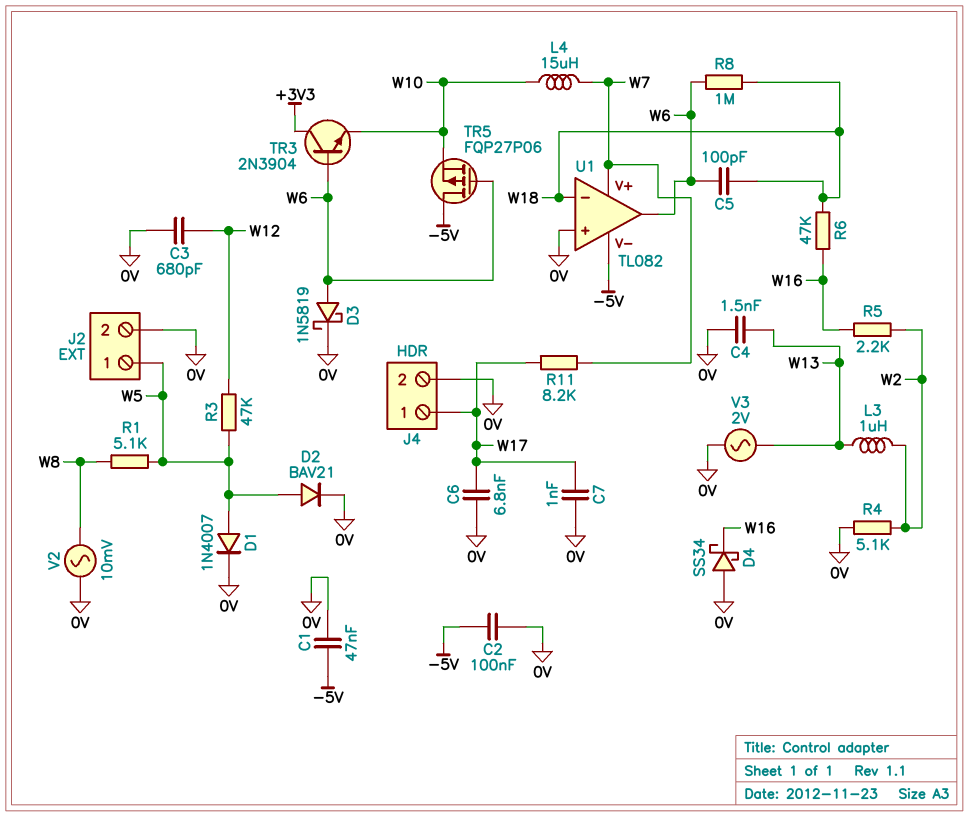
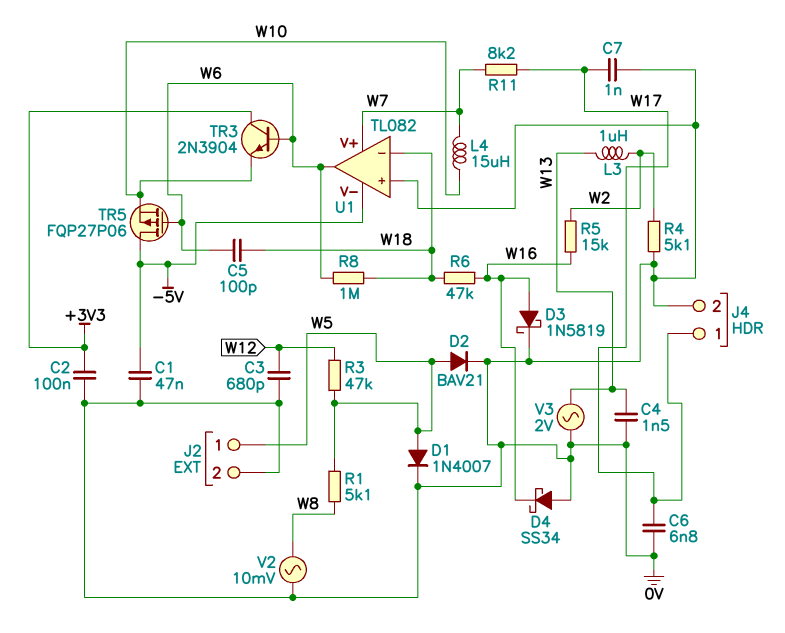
C2: 100nF (-5V, 0V) -> 100nF (+3V3, 0V)
D3: schottky 1N5819 (A W6, K 0V) -> schottky 1N5819 (A W16, K 0V)
R5: 2.2k (W2, W16) -> 15k (W2, W16)

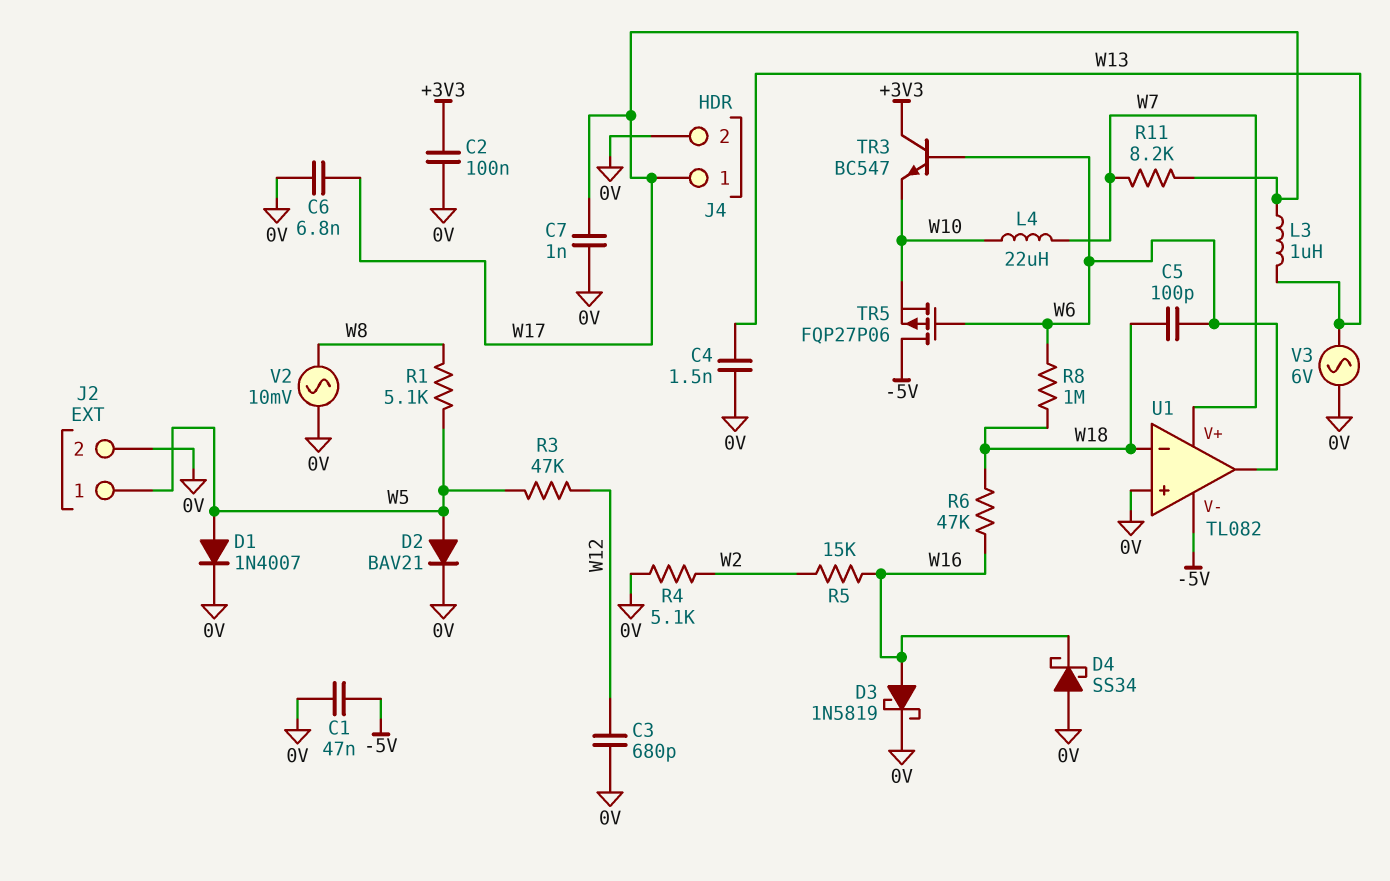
L3: 1uH (W2, W13) -> 1uH (W13, W17)
L4: 15uH (W7, W10) -> 22uH (W7, W10)
TR3: NPN 2N3904 (B W6, C +3V3, E W10) -> NPN BC547 (B W6, C +3V3, E W10)
V3: AC 2V (0V, W13) -> AC 6V (0V, W13)

